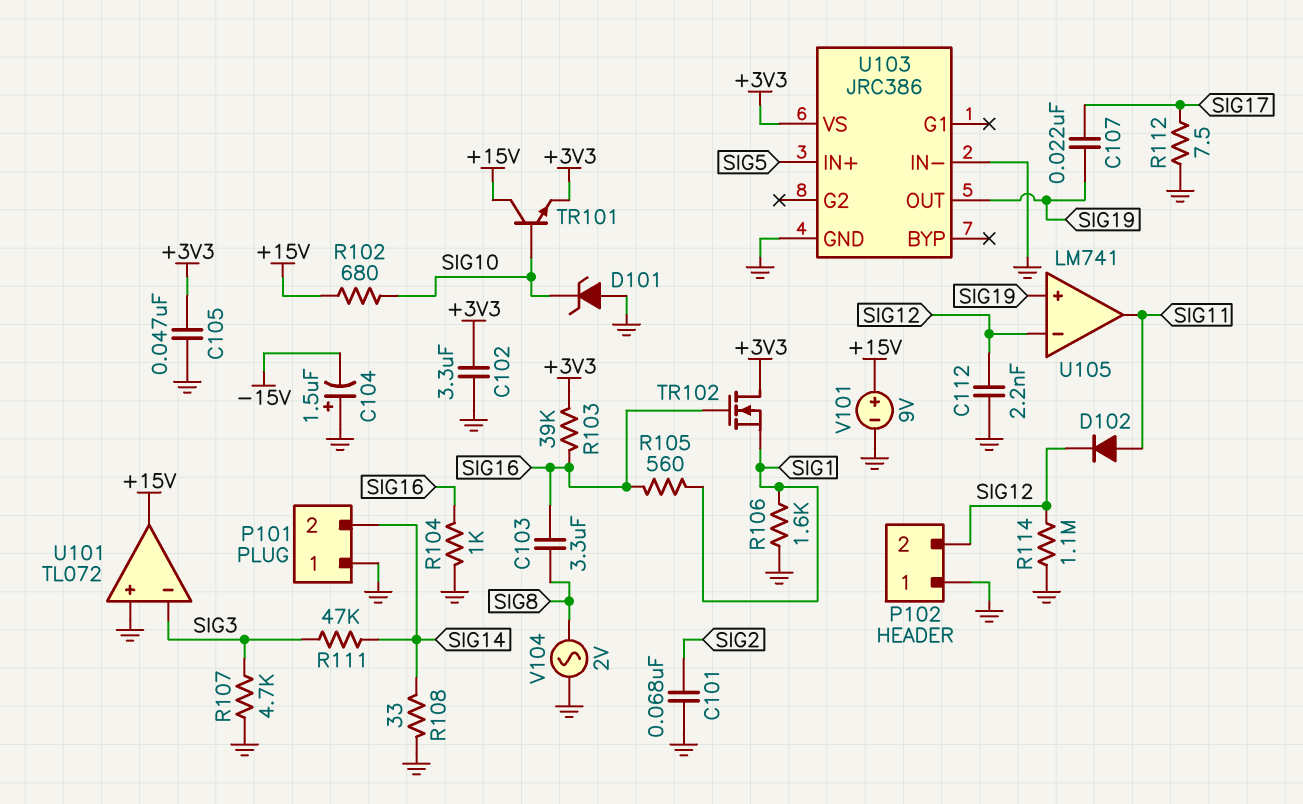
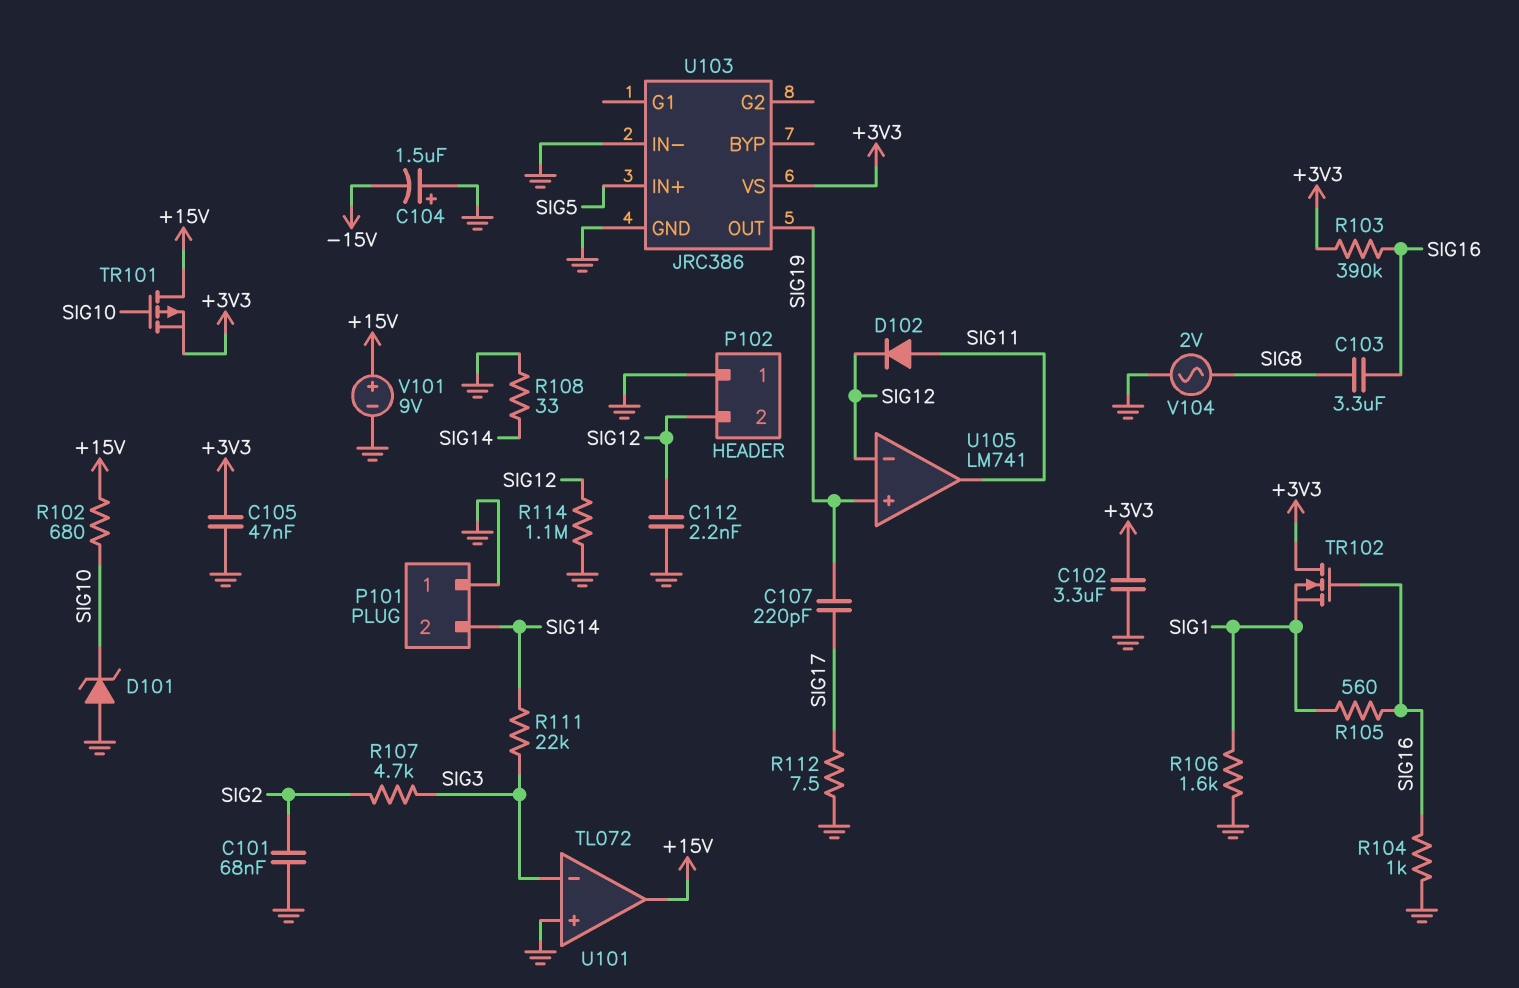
C107: 22nF (SIG17, SIG19) -> 220pF (SIG17, SIG19)
R103: 39k (+3V3, SIG16) -> 390k (+3V3, SIG16)
R107: 4.7k (GND, SIG3) -> 4.7k (SIG2, SIG3)
R111: 47k (SIG3, SIG14) -> 22k (SIG3, SIG14)
TR101: NPN (B SIG10, C +15V, E +3V3) -> PMOS (G SIG10, D +15V, S +3V3)

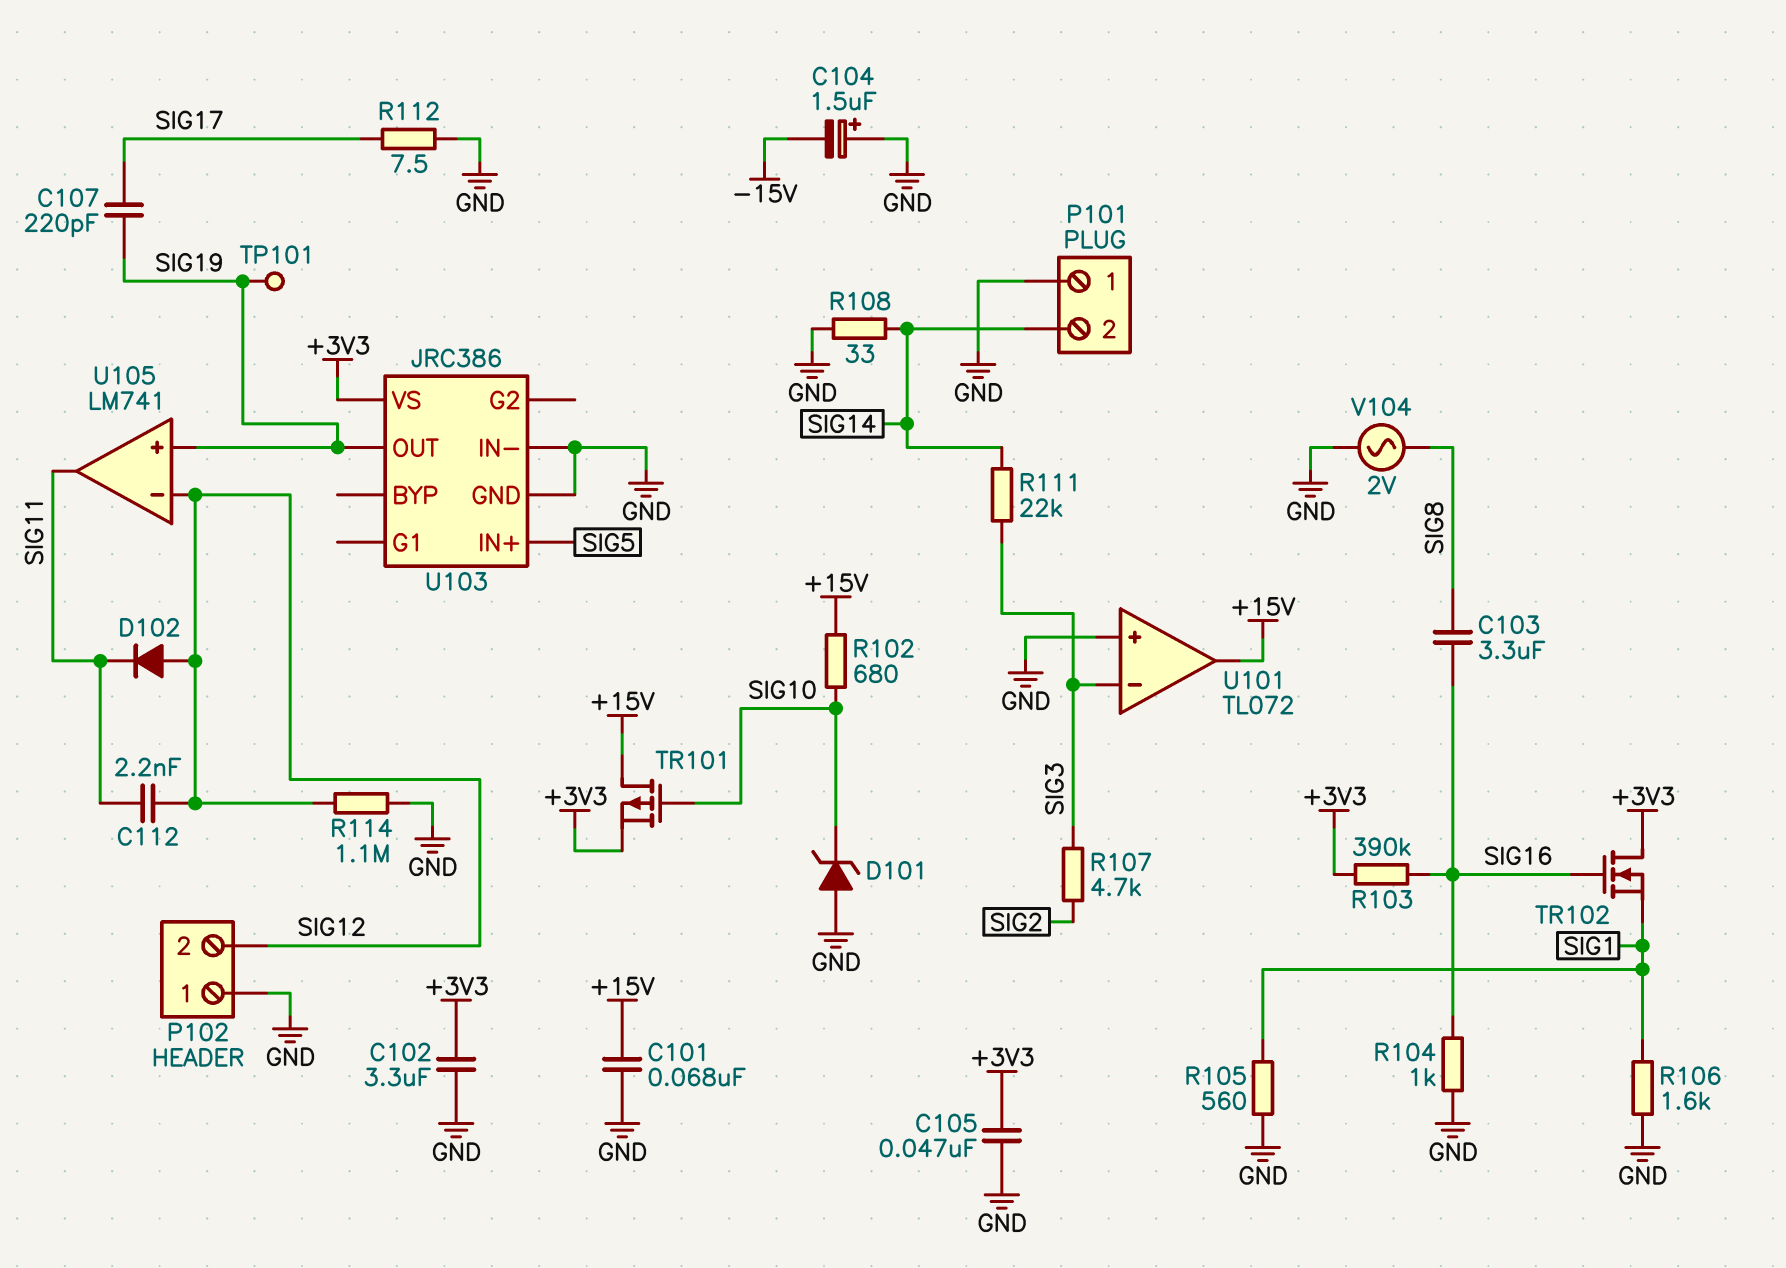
C101: 68nF (GND, SIG2) -> 68nF (+15V, GND)
C112: 2.2nF (GND, SIG12) -> 2.2nF (SIG11, SIG12)
D102: diode (A SIG11, K SIG12) -> diode (A SIG12, K SIG11)
R105: 560 (SIG1, SIG16) -> 560 (GND, SIG1)
TP101: none -> test point (SIG19)
V101: 9V (plus +15V, minus GND) -> none

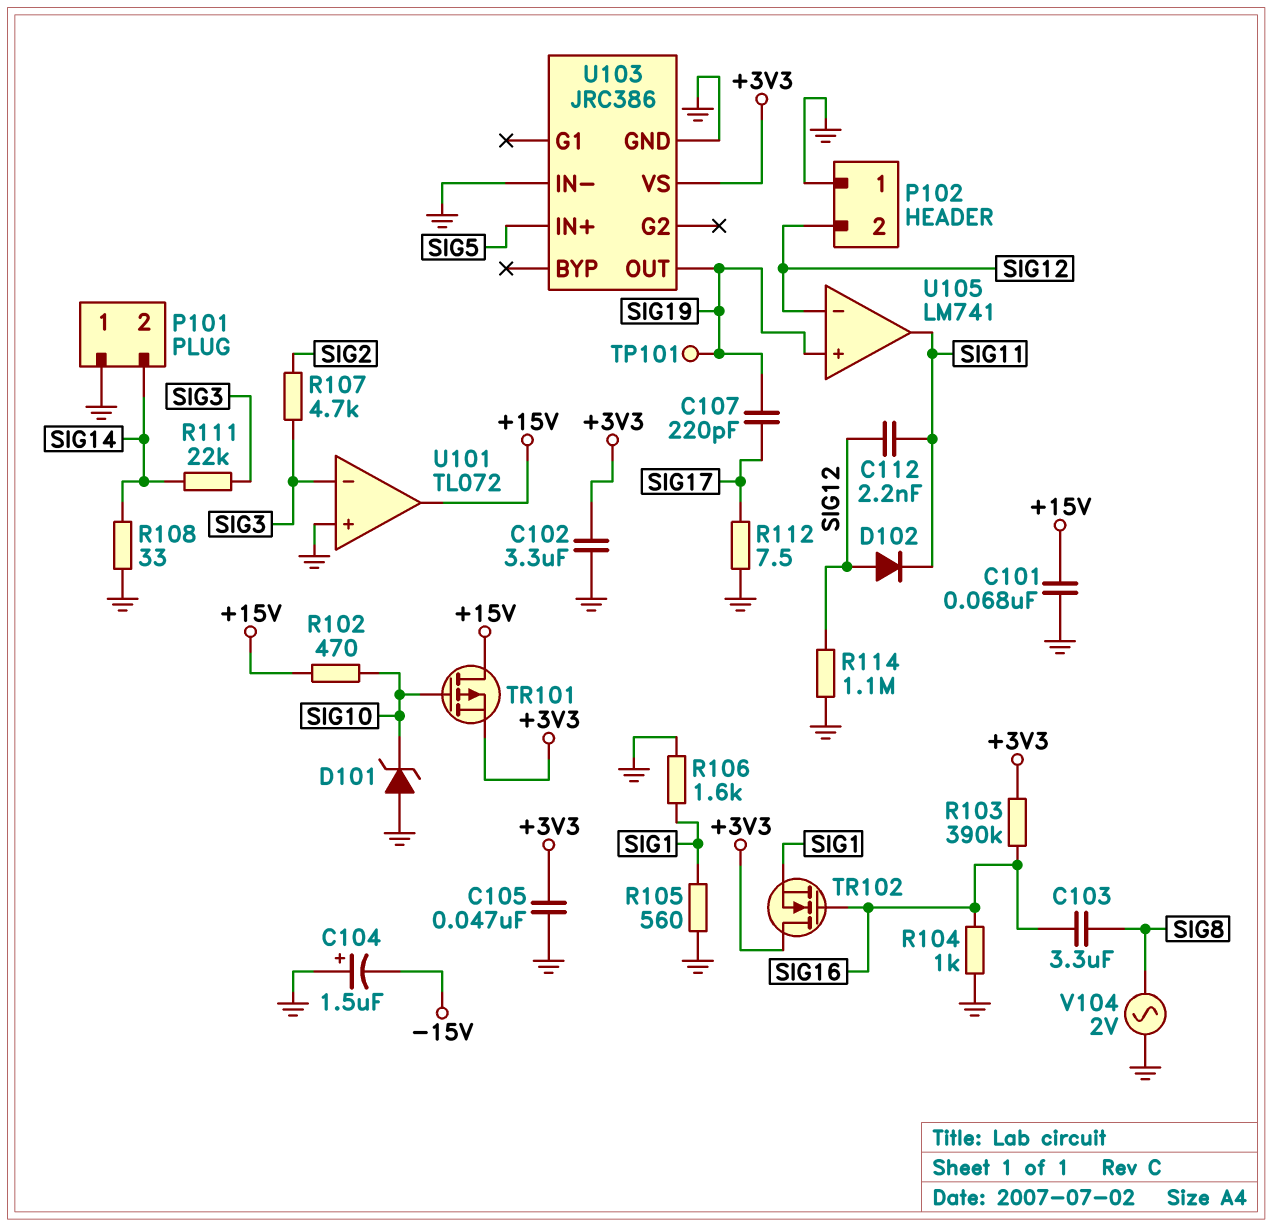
R102: 680 (+15V, SIG10) -> 470 (+15V, SIG10)

